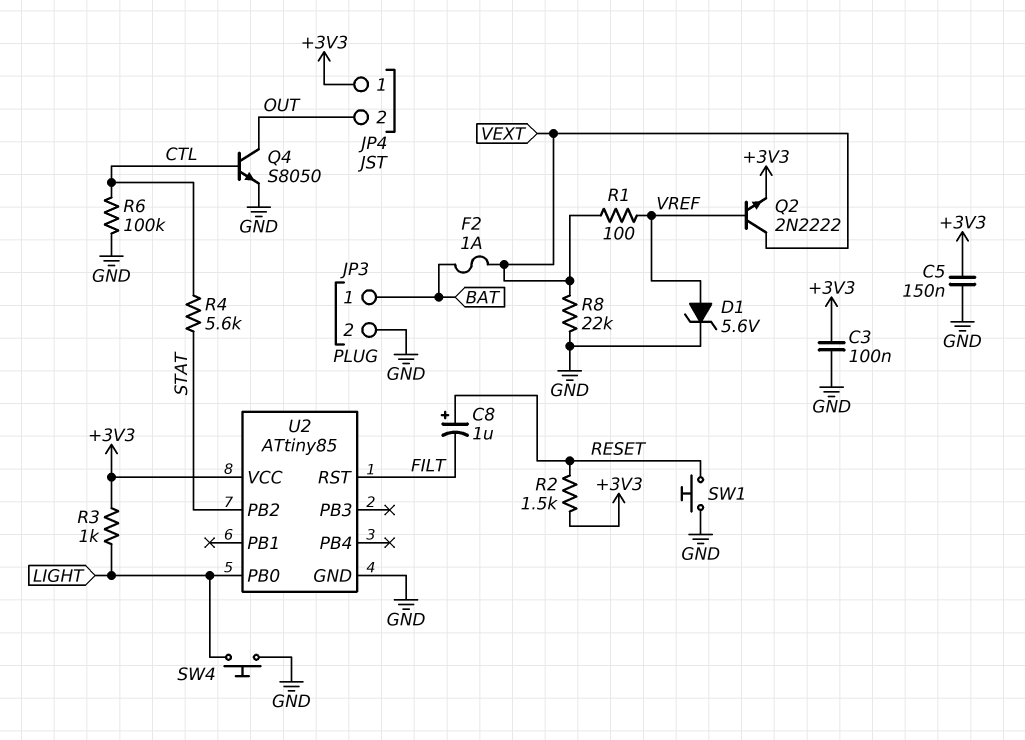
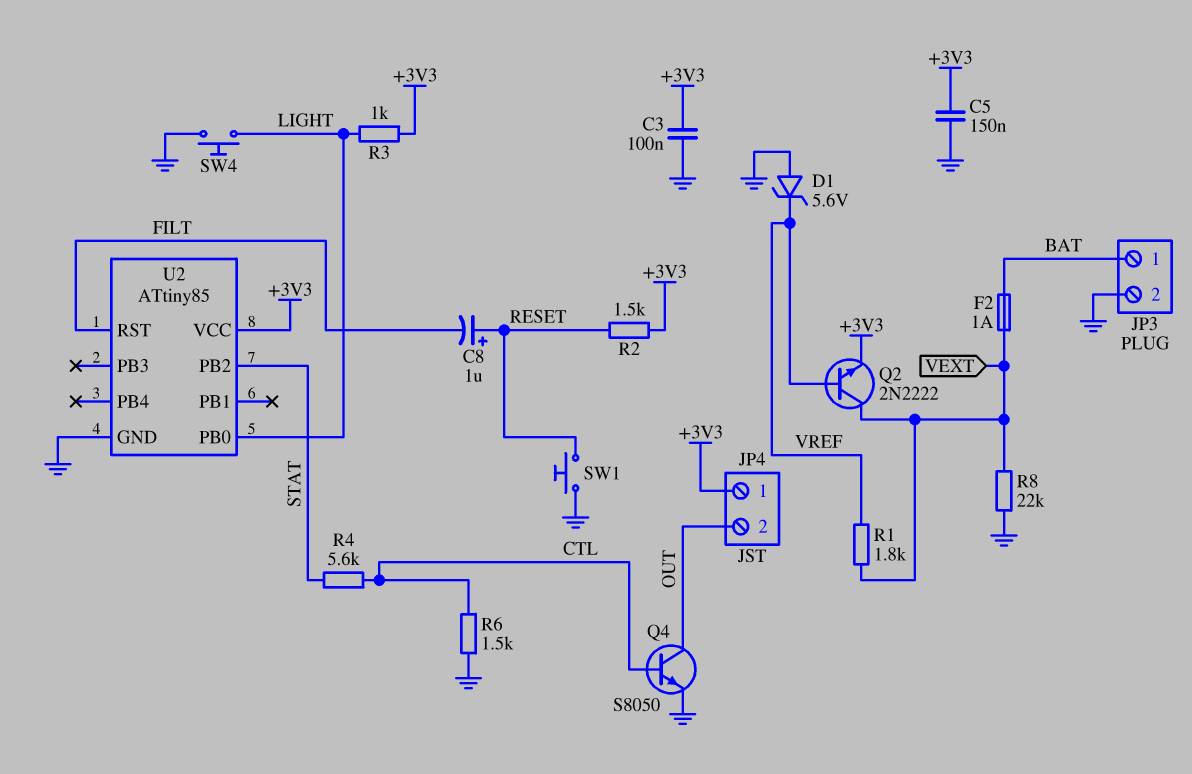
D1: zener 5.6V (A VREF, K GND) -> zener 5.6V (A GND, K VREF)
R1: 100 (VEXT, VREF) -> 1.8k (VEXT, VREF)
R6: 100k (CTL, GND) -> 1.5k (CTL, GND)

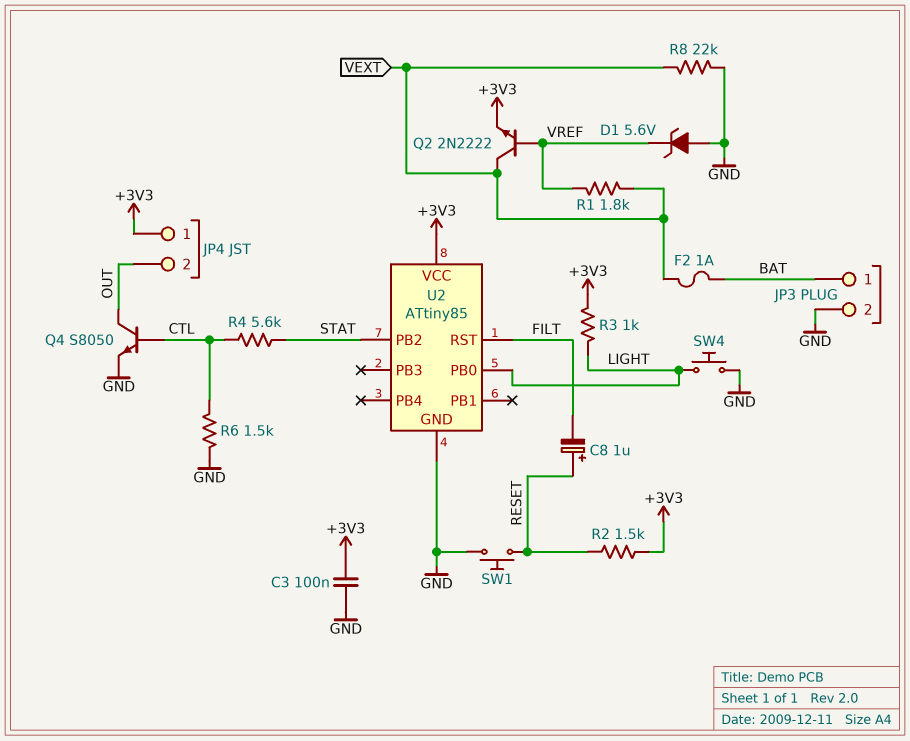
C5: 150nF (+3V3, GND) -> none

